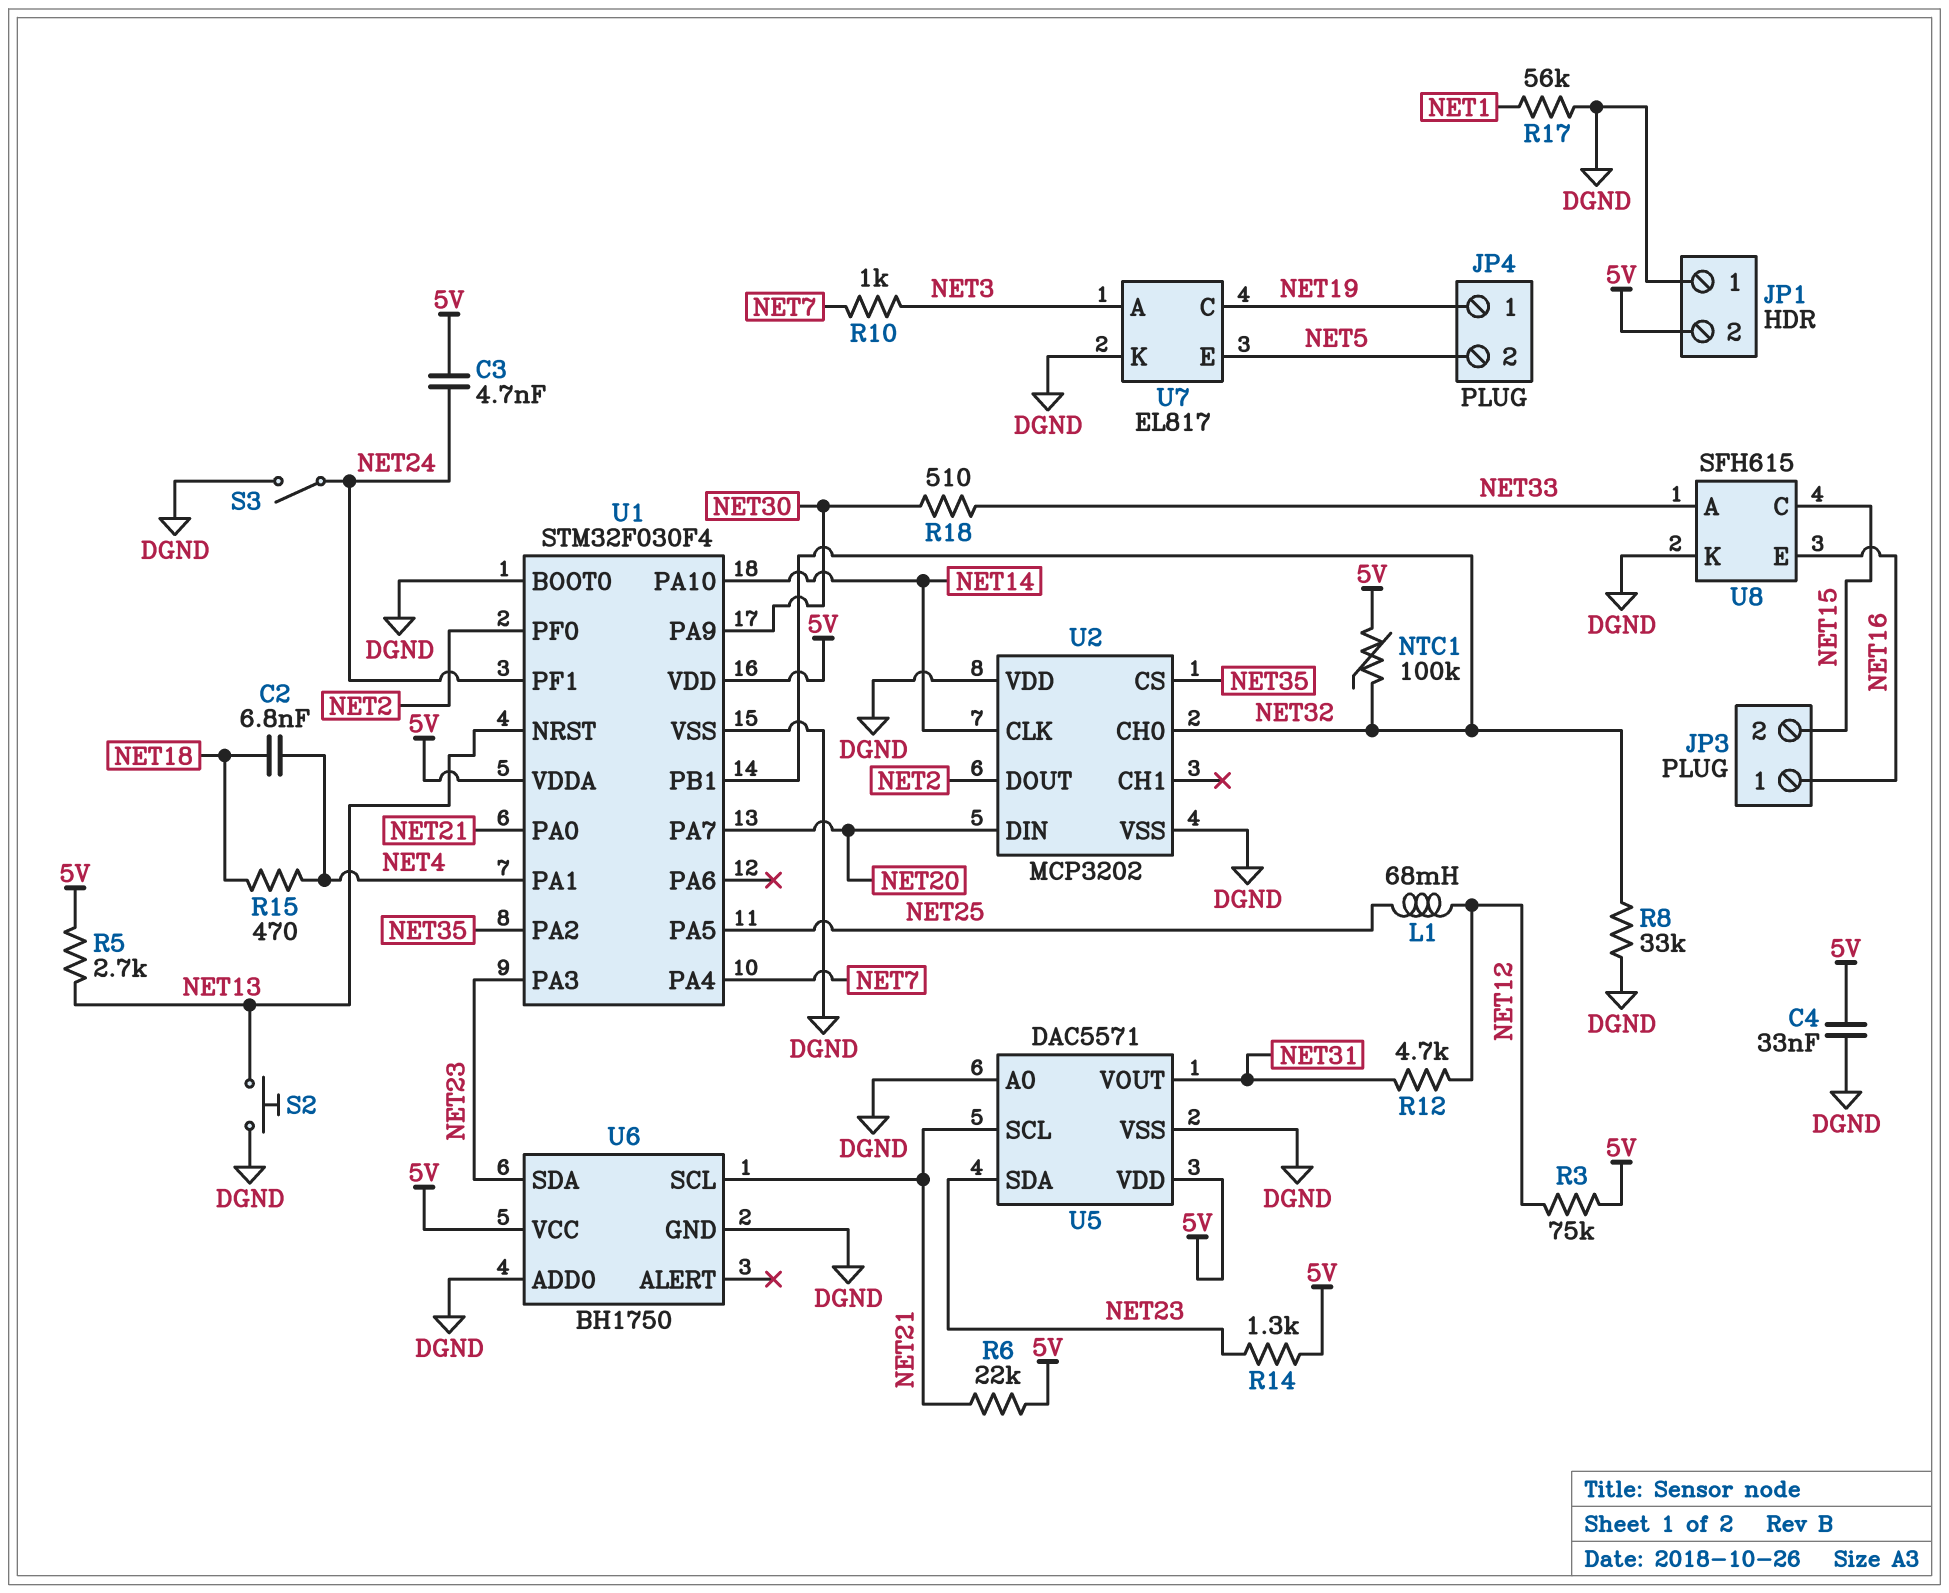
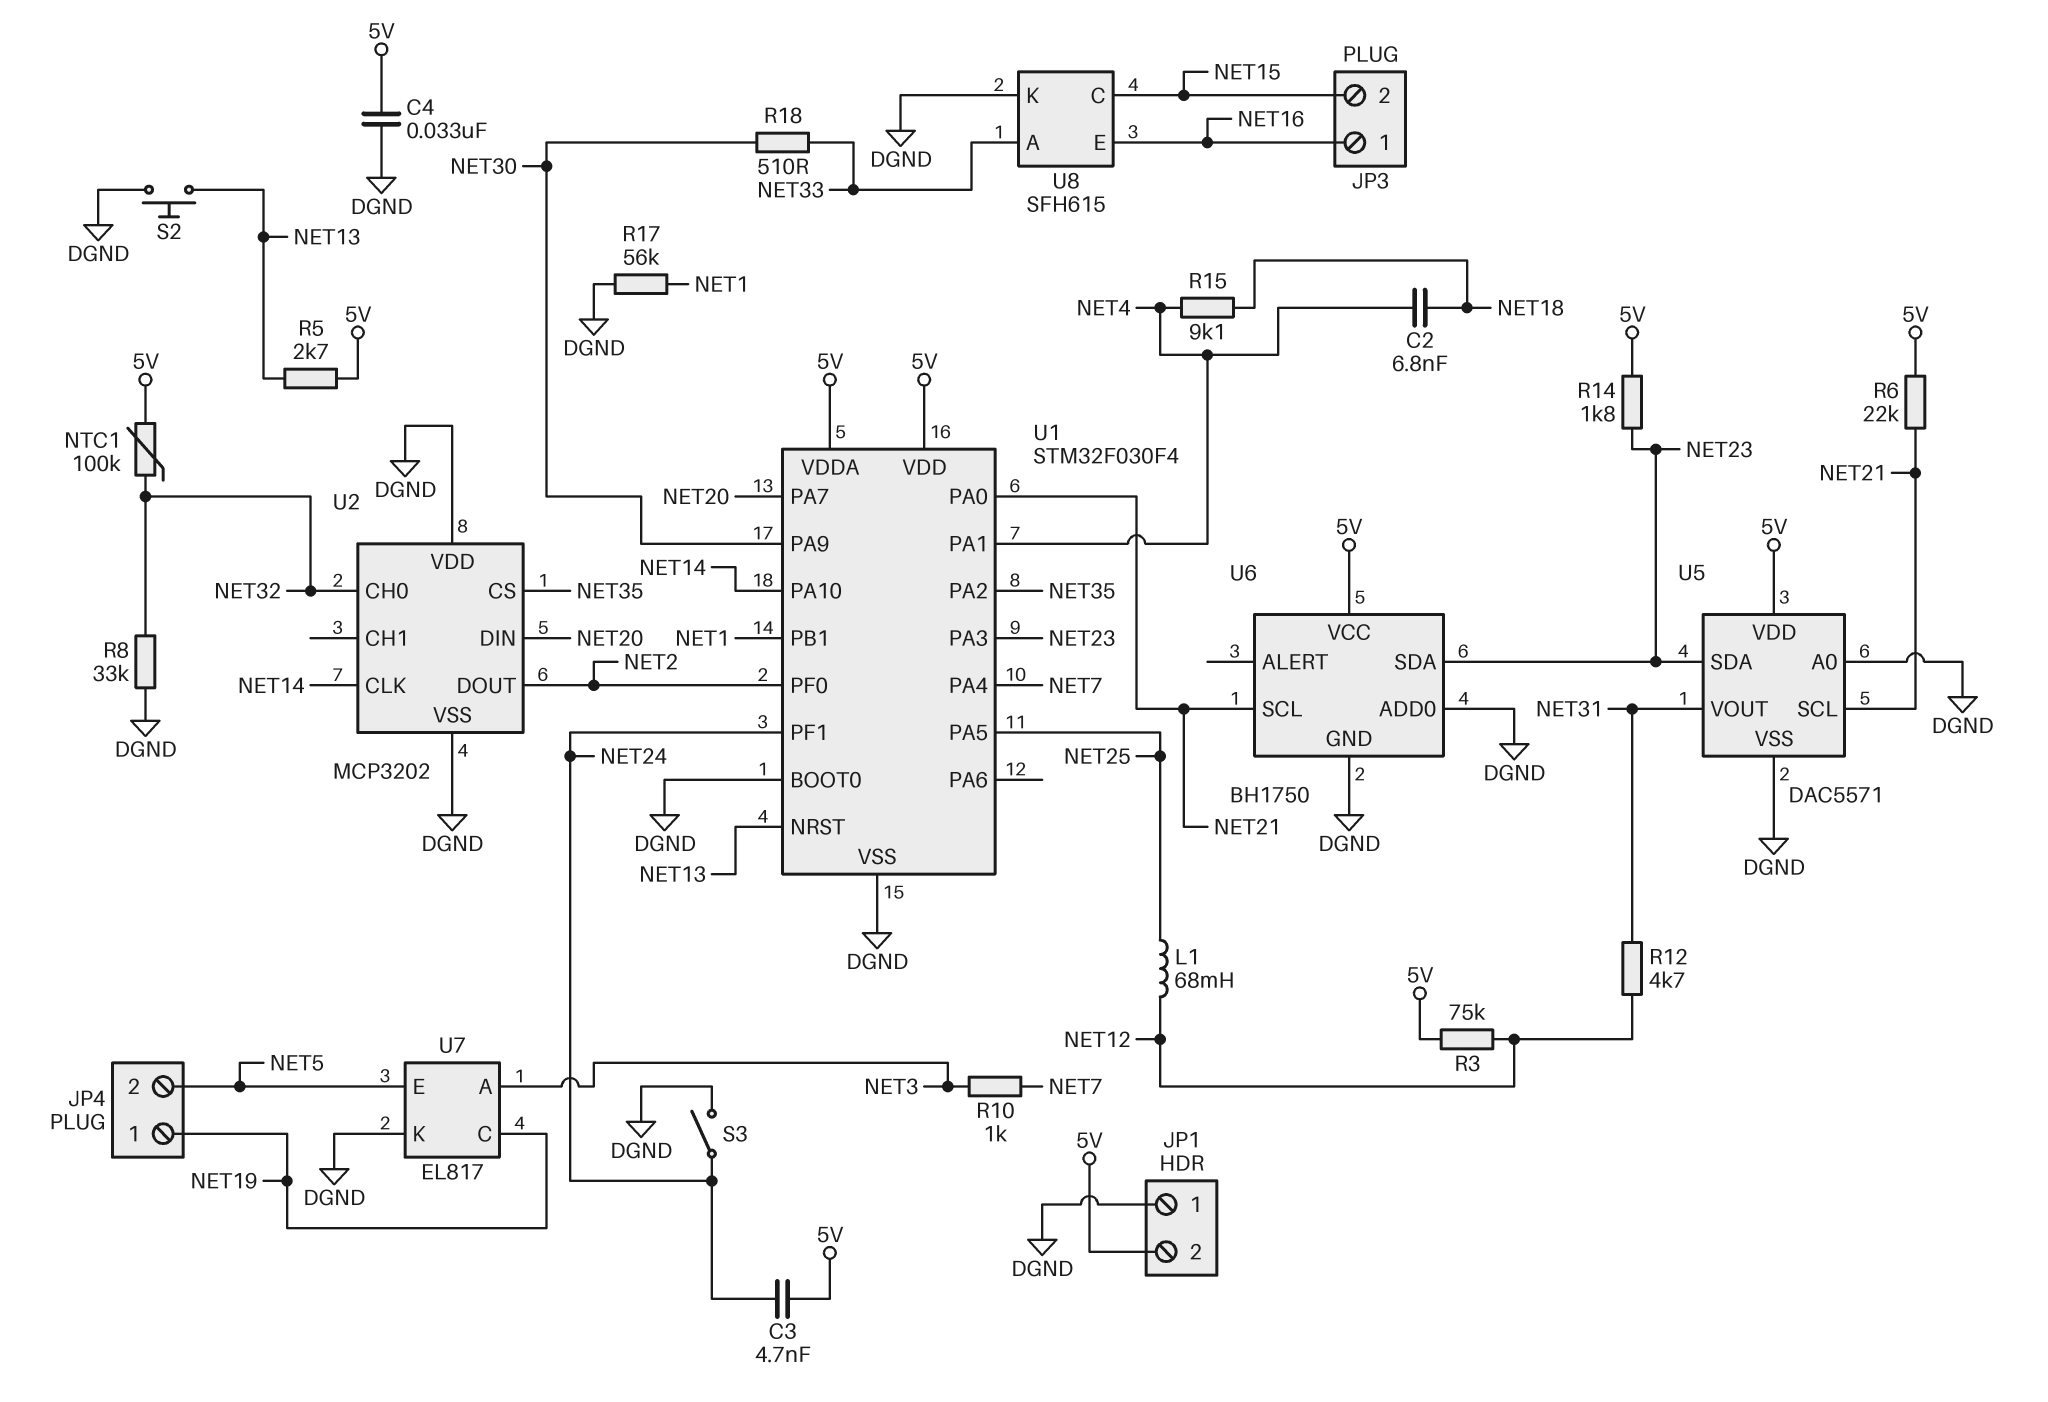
R14: 1.3k (5V, NET23) -> 1.8k (5V, NET23)
R15: 470 (NET4, NET18) -> 9.1k (NET4, NET18)
U1 pin PB1: NET32 -> NET1

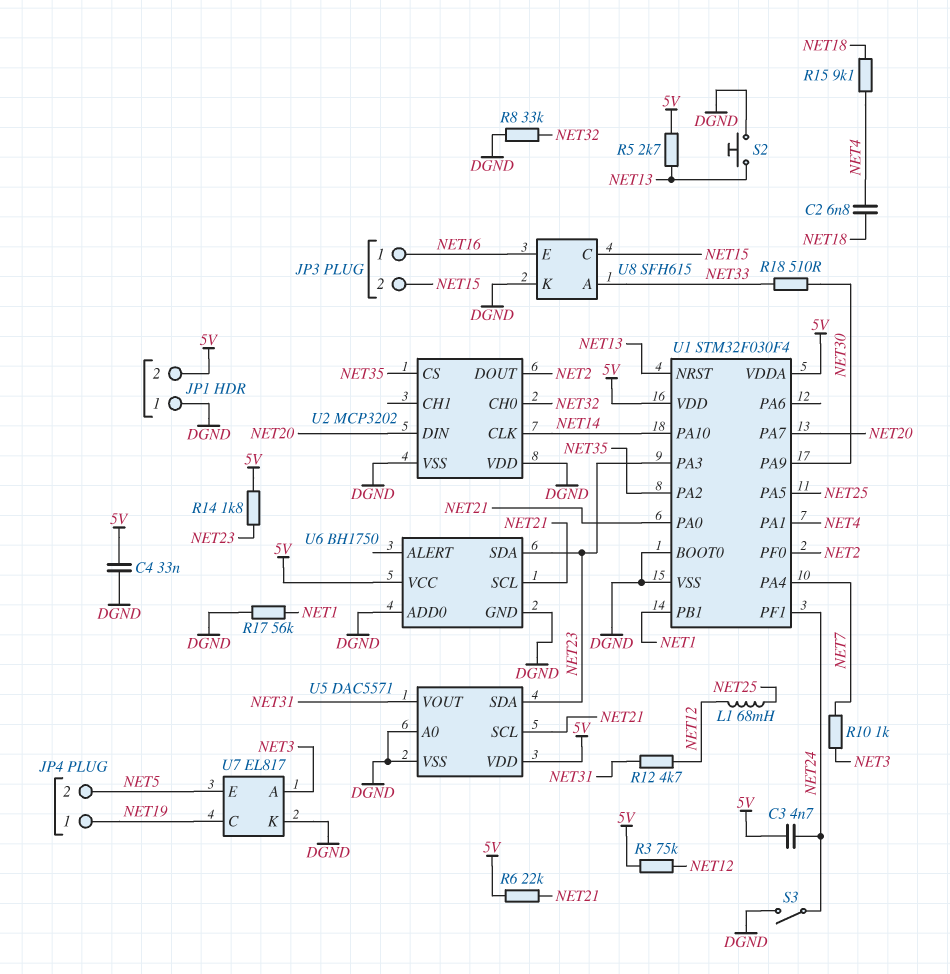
NTC1: 100k (5V, NET32) -> none

